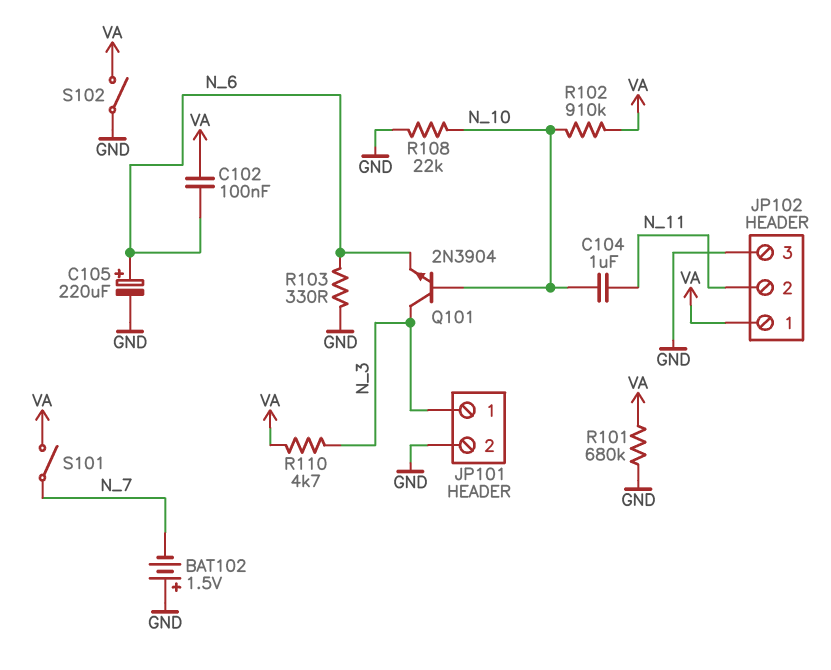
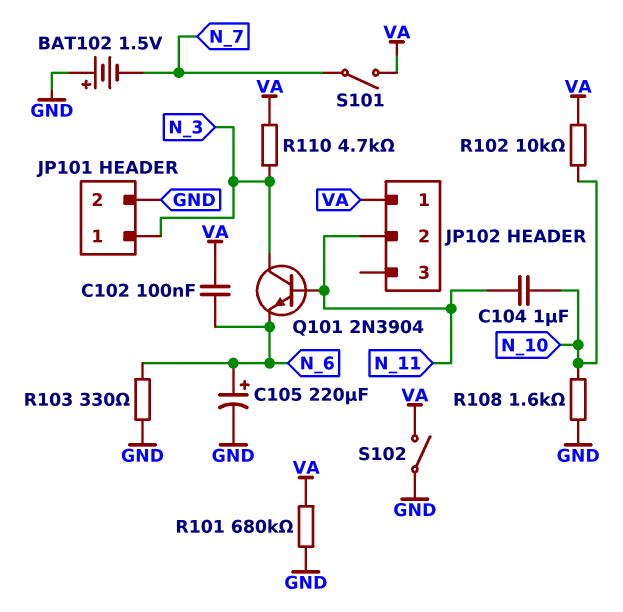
JP102 pin 3: GND -> none
Q101: NPN 2N3904 (B N_10, C N_3, E N_6) -> NPN 2N3904 (B N_11, C N_3, E N_6)
R102: 910k (N_10, VA) -> 10k (N_10, VA)
R108: 22k (GND, N_10) -> 1.6k (GND, N_10)

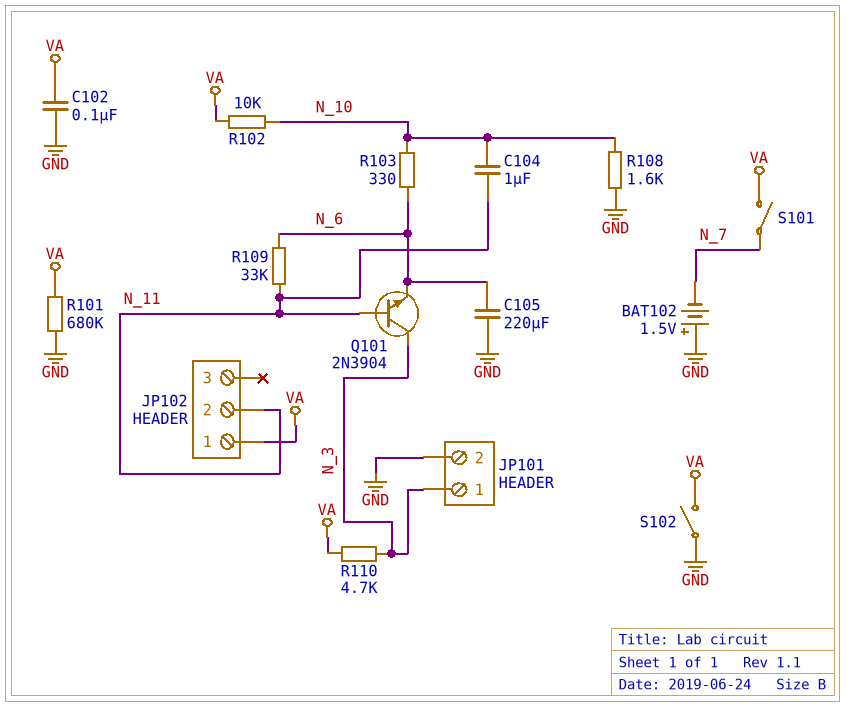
C102: 100nF (N_6, VA) -> 100nF (GND, VA)
C105: 220uF (plus N_6, minus GND) -> 220uF (GND, N_6)
R103: 330 (GND, N_6) -> 330 (N_6, N_10)
R109: none -> 33k (N_6, N_11)

